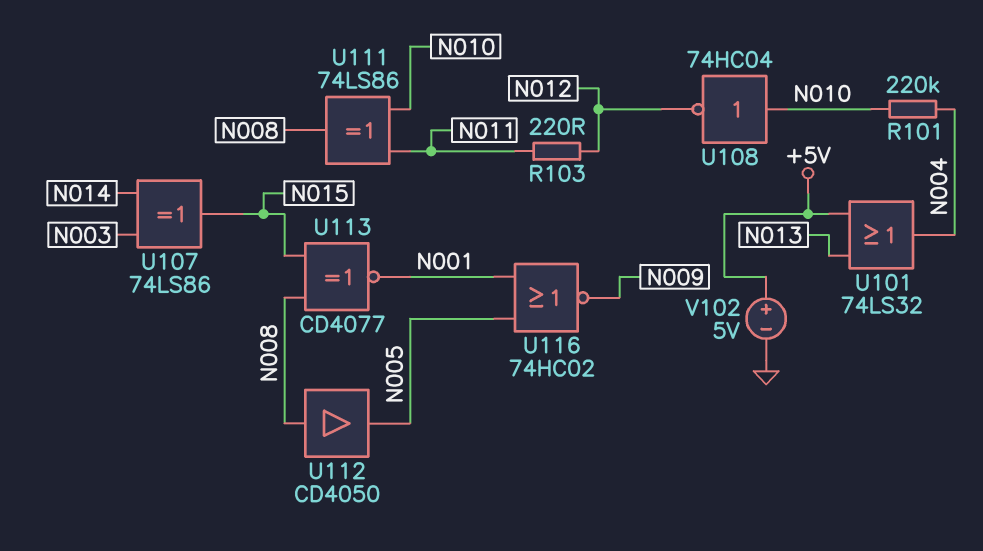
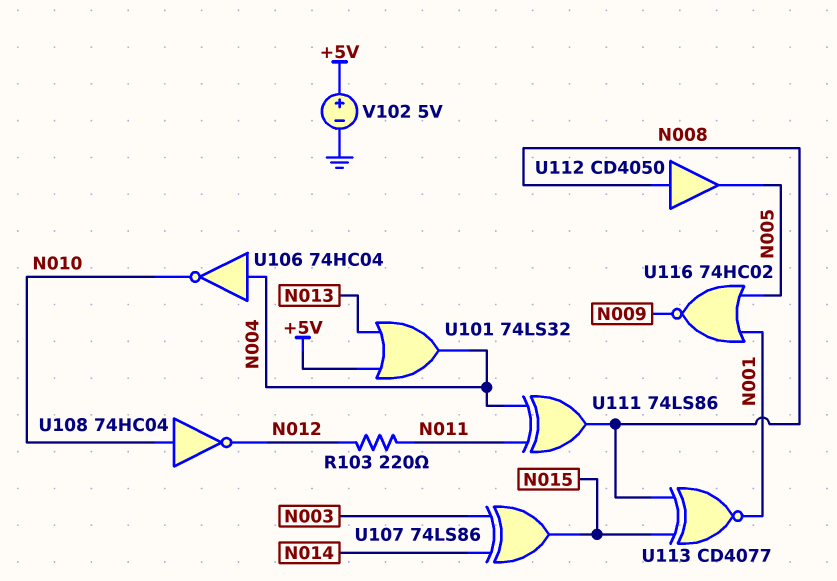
R101: 220k (N004, N010) -> none
U106: none -> NOT 74HC04 (in N004, out N010)
U111: XOR 74LS86 (in N010, in N011, out N008) -> XOR 74LS86 (in N004, in N011, out N008)

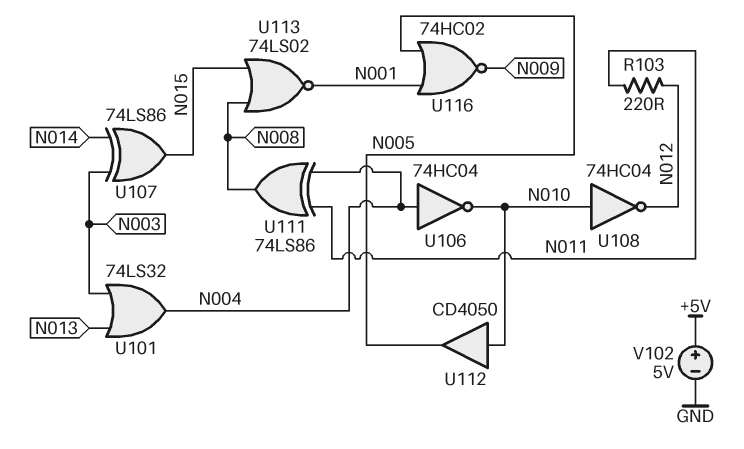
U101: OR 74LS32 (in +5V, in N013, out N004) -> OR 74LS32 (in N003, in N013, out N004)
U112: buffer CD4050 (in N008, out N005) -> buffer CD4050 (in N010, out N005)
U113: XNOR CD4077 (in N008, in N015, out N001) -> NOR 74LS02 (in N008, in N015, out N001)

